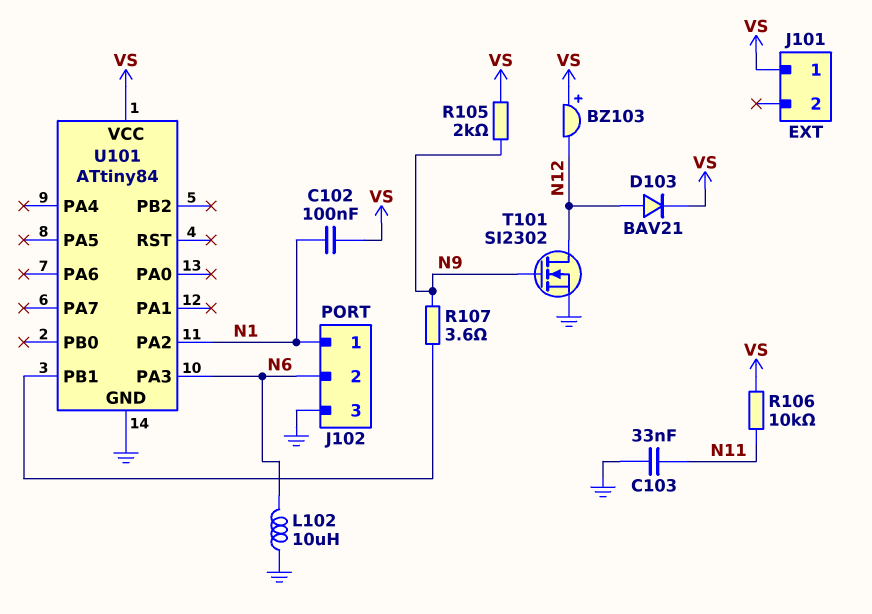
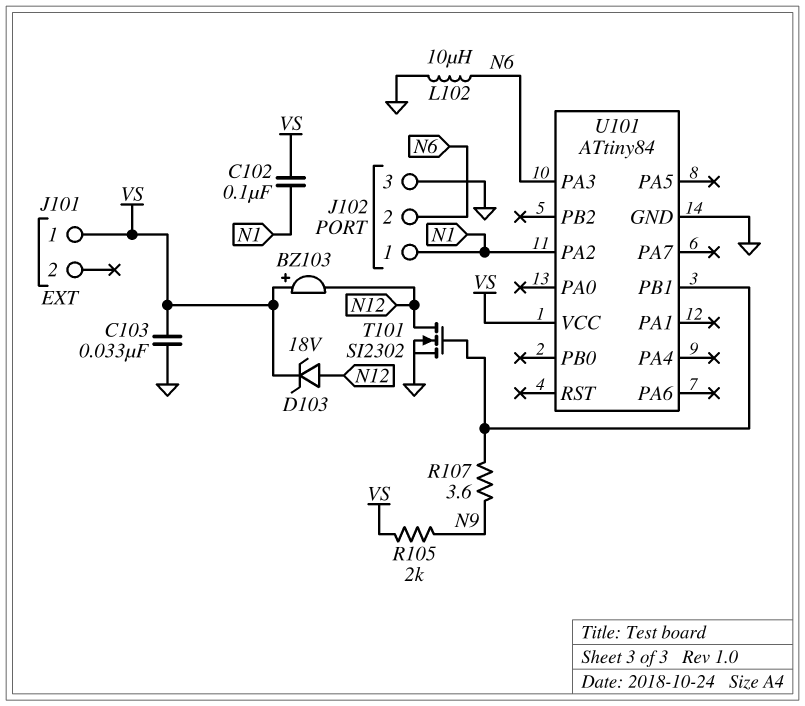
C103: 33nF (GND, N11) -> 33nF (GND, VS)
D103: diode BAV21 (A N12, K VS) -> zener 18V (A N12, K VS)
R106: 10k (N11, VS) -> none
T101: NMOS SI2302 (G N9, D N12, S GND) -> NMOS SI2302 (G U101/PB1, D N12, S GND)

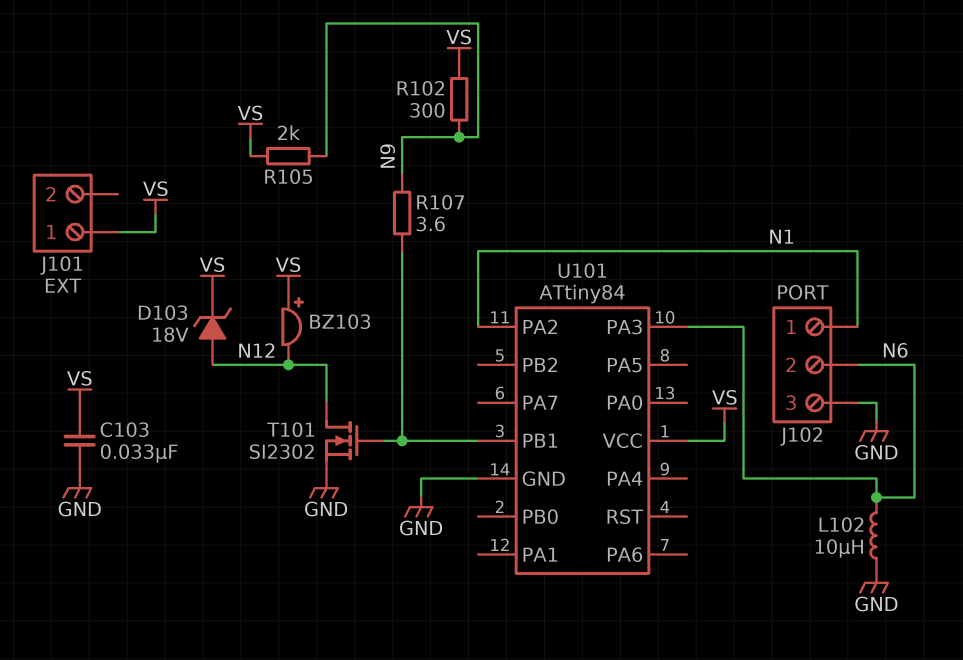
C102: 100nF (N1, VS) -> none
R102: none -> 300 (N9, VS)

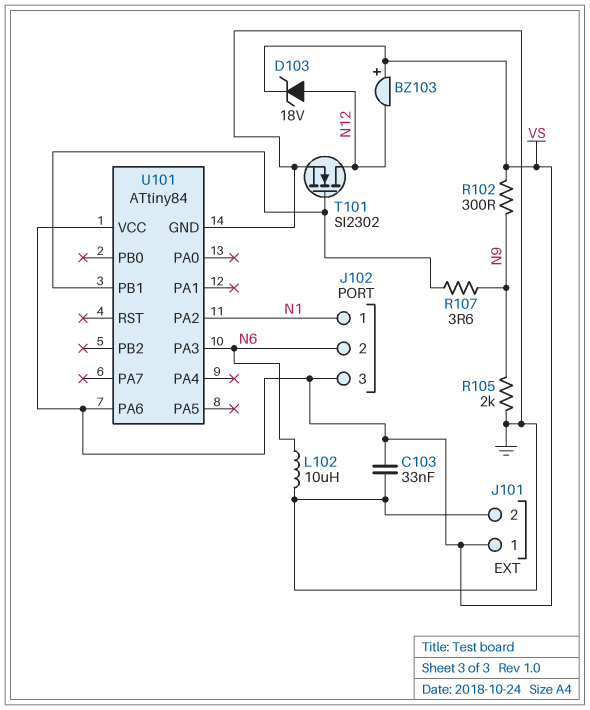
J101 pin 2: none -> GND
J102 pin 3: GND -> VS
R105: 2k (N9, VS) -> 2k (GND, N9)
U101 pin PA6: none -> VS

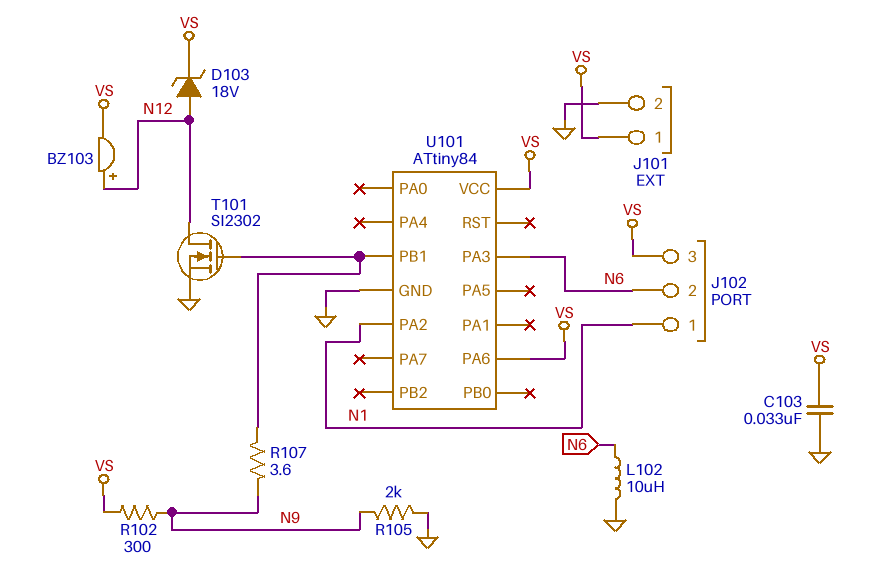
BZ103: buzzer (plus VS, minus N12) -> buzzer (plus N12, minus VS)

